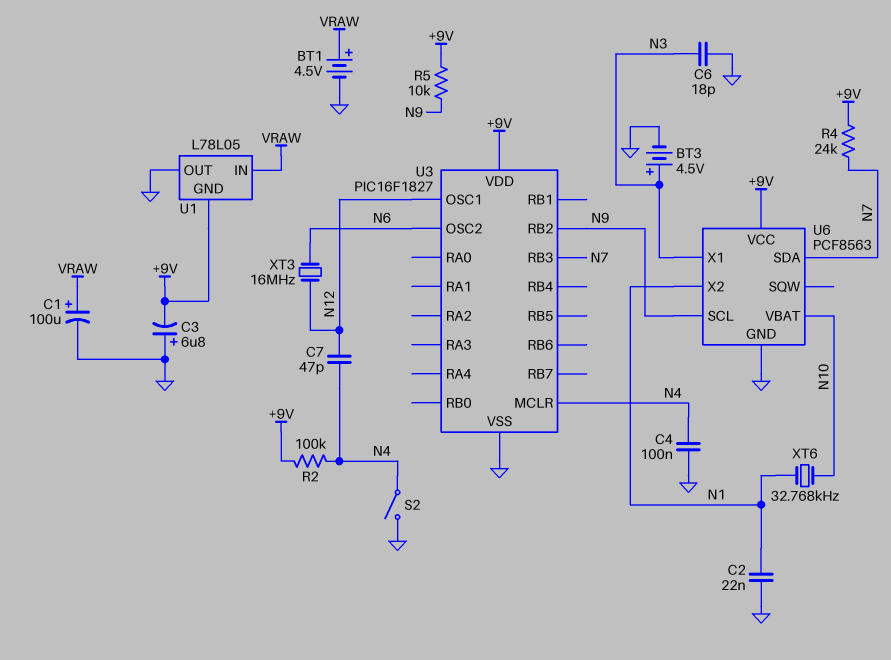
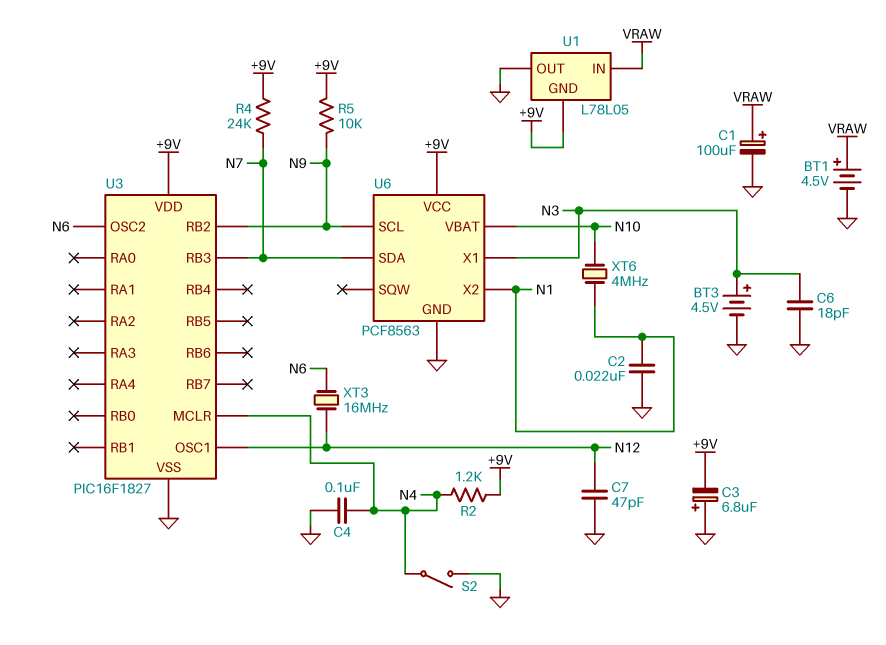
C7: 47pF (N4, N12) -> 47pF (GND, N12)
R2: 100k (+9V, N4) -> 1.2k (+9V, N4)
XT6: 32.768kHz (N1, N10) -> 4MHz (N1, N10)

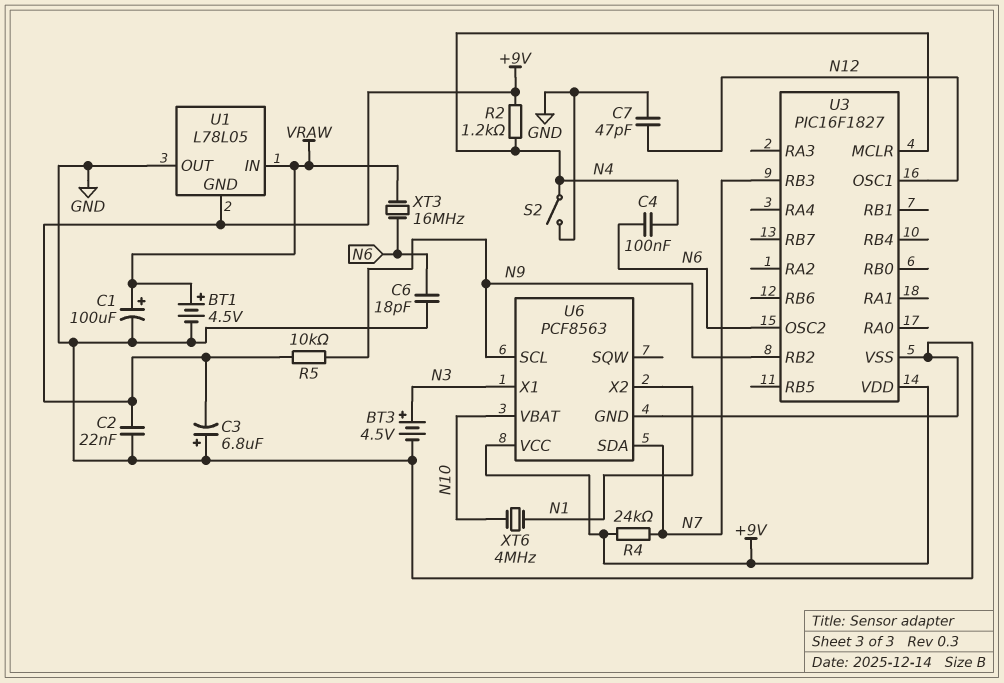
C2: 22nF (GND, N1) -> 22nF (+9V, GND)
C4: 100nF (GND, N4) -> 100nF (N4, N6)
C6: 18pF (GND, N3) -> 18pF (GND, N6)
XT3: 16MHz (N6, N12) -> 16MHz (N6, VRAW)

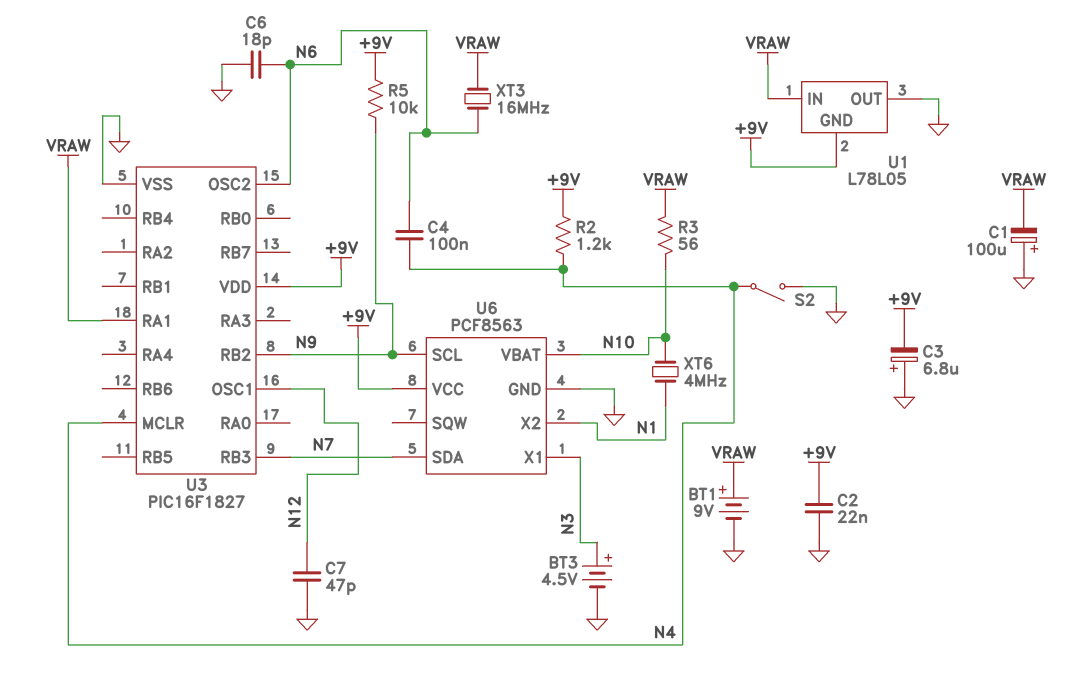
BT1: 4.5V (plus VRAW, minus GND) -> 9V (plus VRAW, minus GND)
C1: 100uF (plus VRAW, minus GND) -> 100uF (plus GND, minus VRAW)
R3: none -> 56 (N10, VRAW)
R4: 24k (+9V, N7) -> none
U3 pin RA1: none -> VRAW

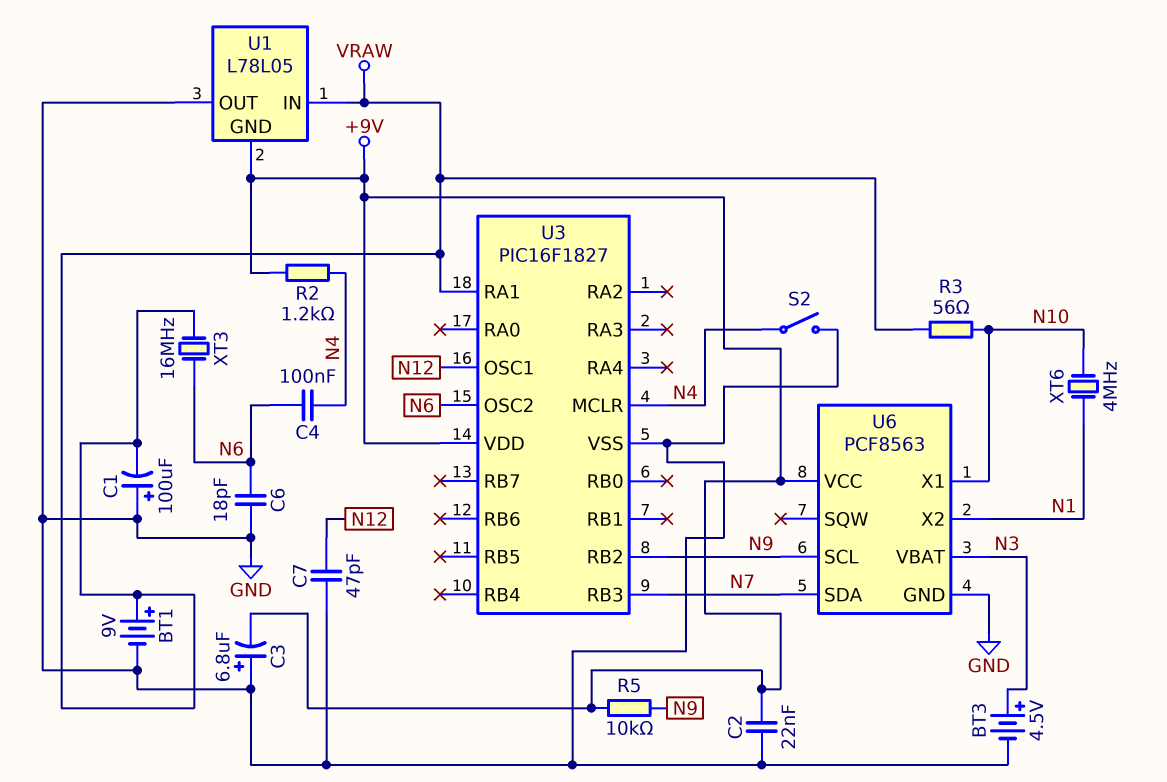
U6 pin VBAT: N10 -> N3
U6 pin X1: N3 -> N10

